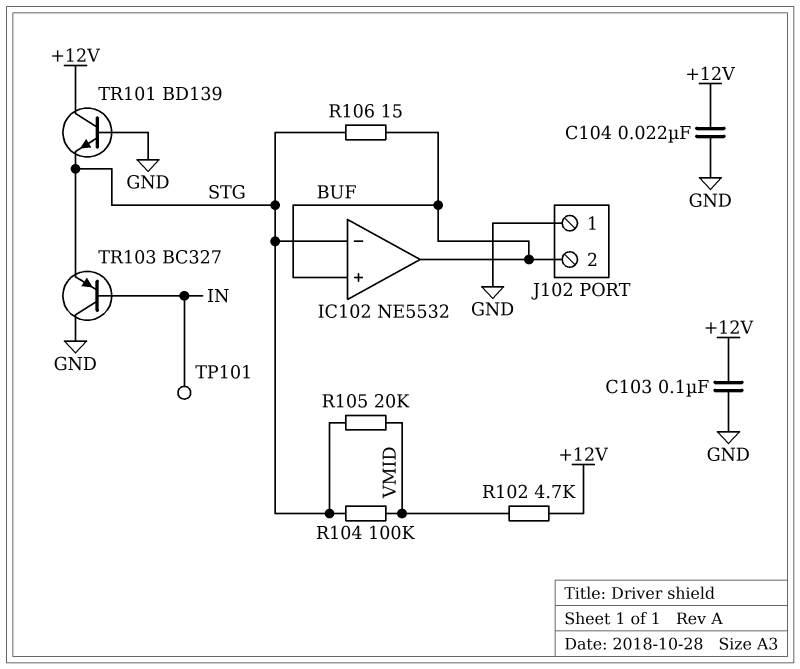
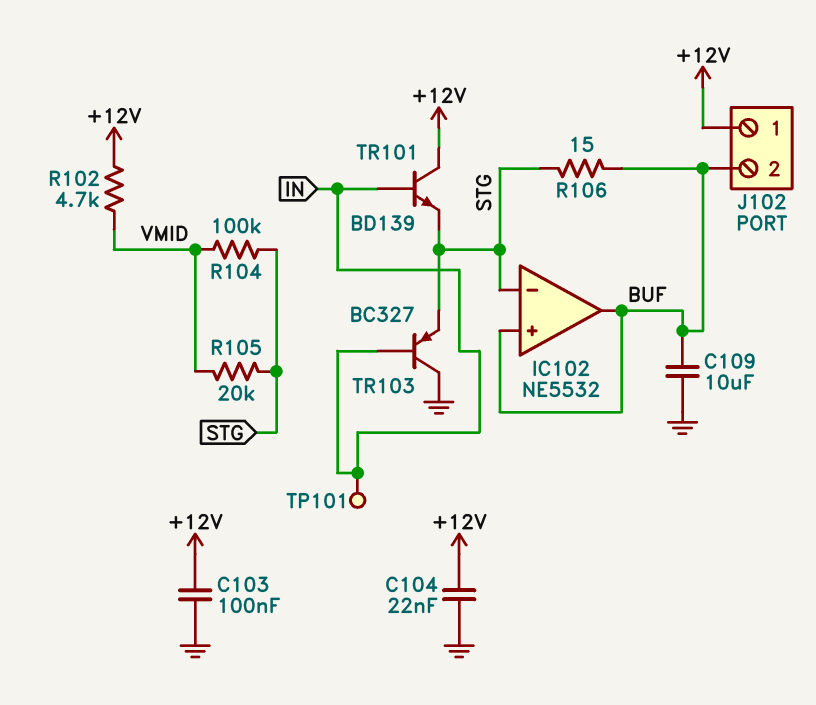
C109: none -> 10uF (BUF, GND)
J102 pin 1: GND -> +12V
TR101: NPN BD139 (B GND, C +12V, E STG) -> NPN BD139 (B IN, C +12V, E STG)

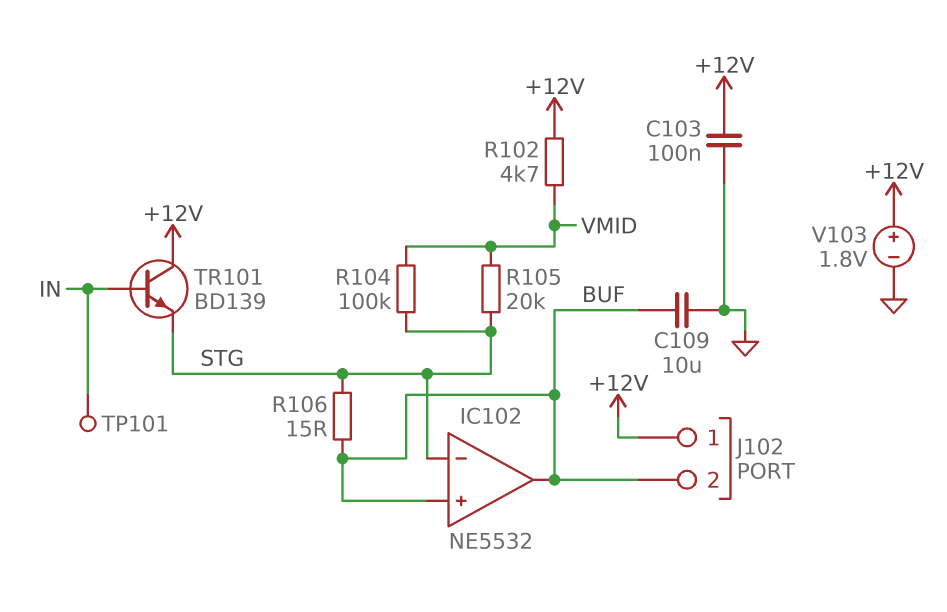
C104: 22nF (+12V, GND) -> none
TR103: PNP BC327 (B IN, C GND, E STG) -> none
V103: none -> 1.8V (plus +12V, minus GND)

